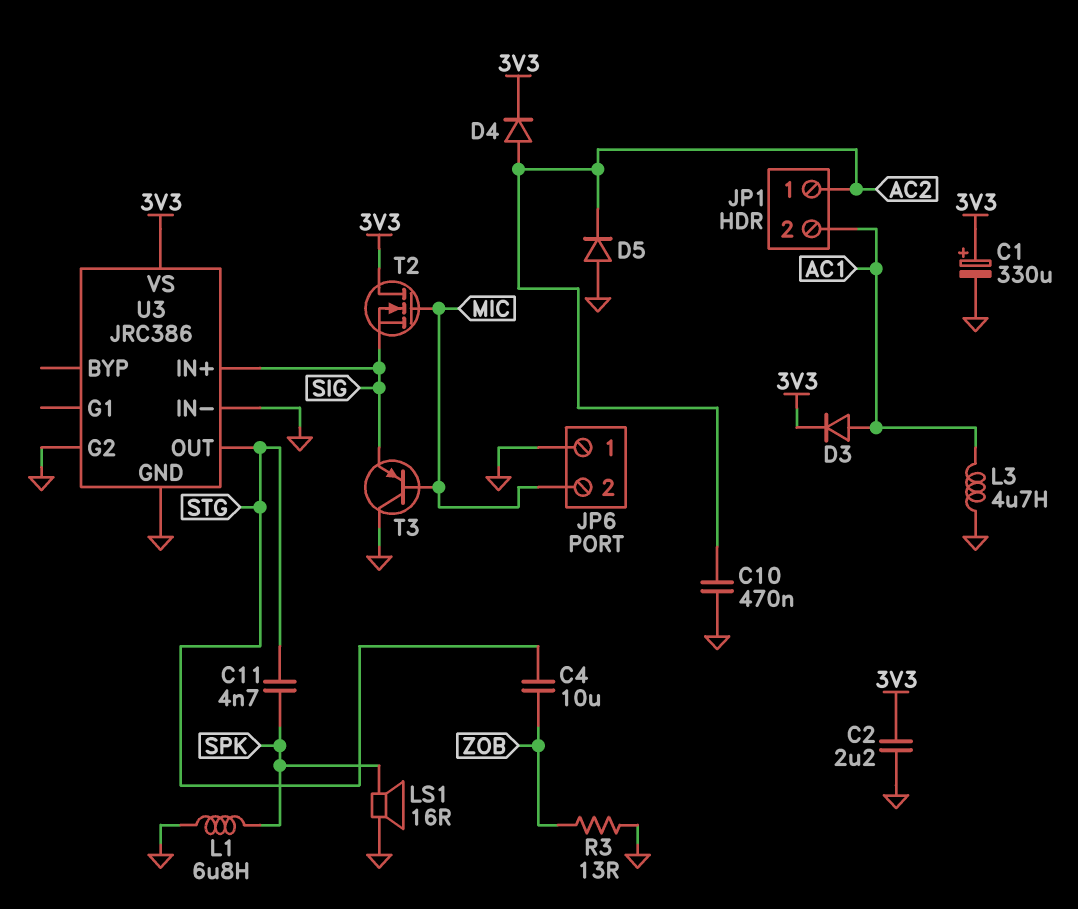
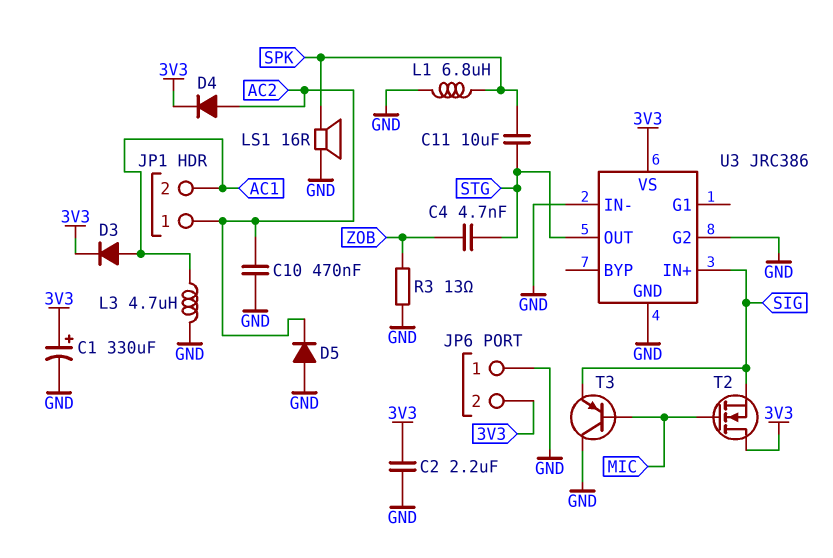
C4: 10uF (STG, ZOB) -> 4.7nF (STG, ZOB)
C11: 4.7nF (SPK, STG) -> 10uF (SPK, STG)
JP6 pin 2: MIC -> 3V3

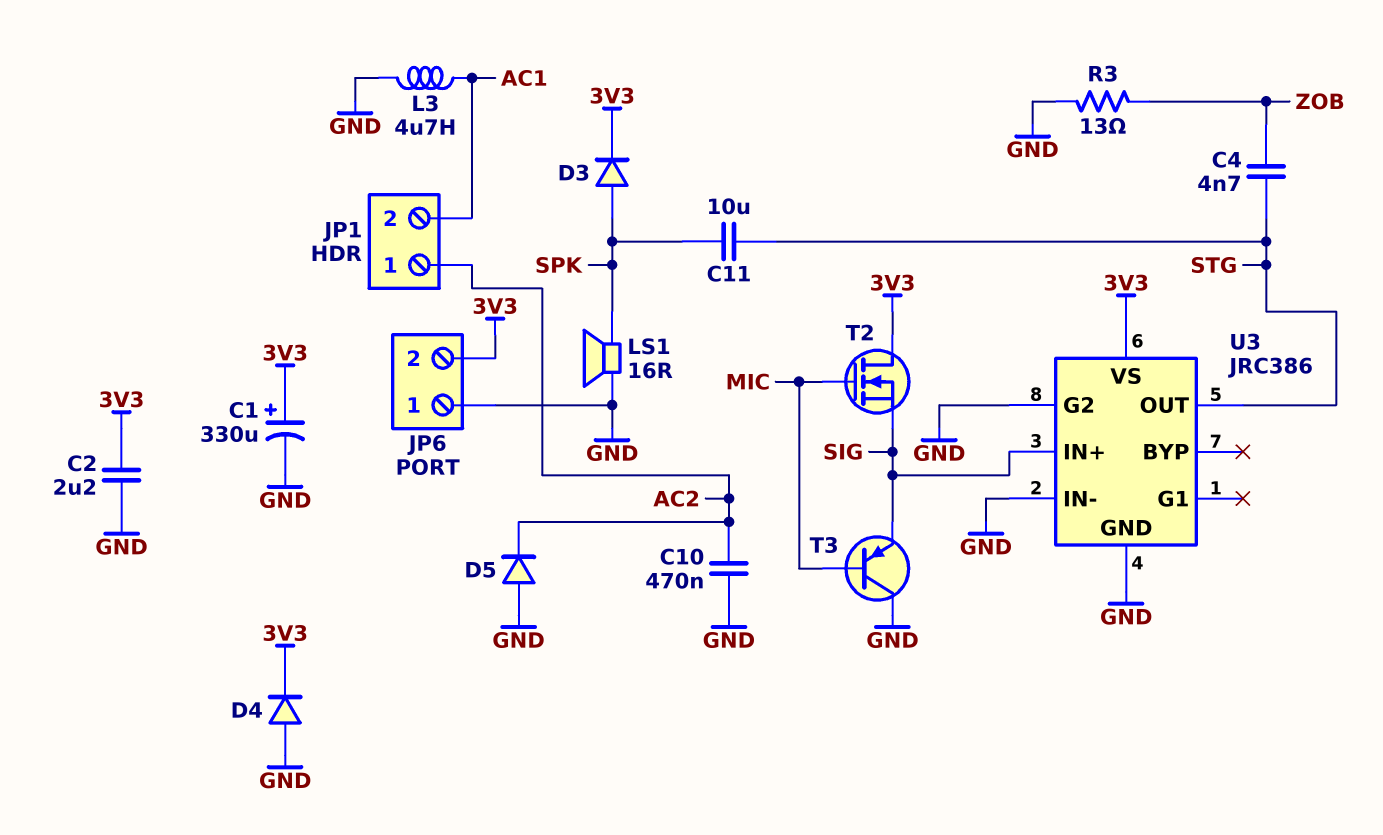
D3: diode (A AC1, K 3V3) -> diode (A SPK, K 3V3)
D4: diode (A AC2, K 3V3) -> diode (A GND, K 3V3)
L1: 6.8uH (GND, SPK) -> none

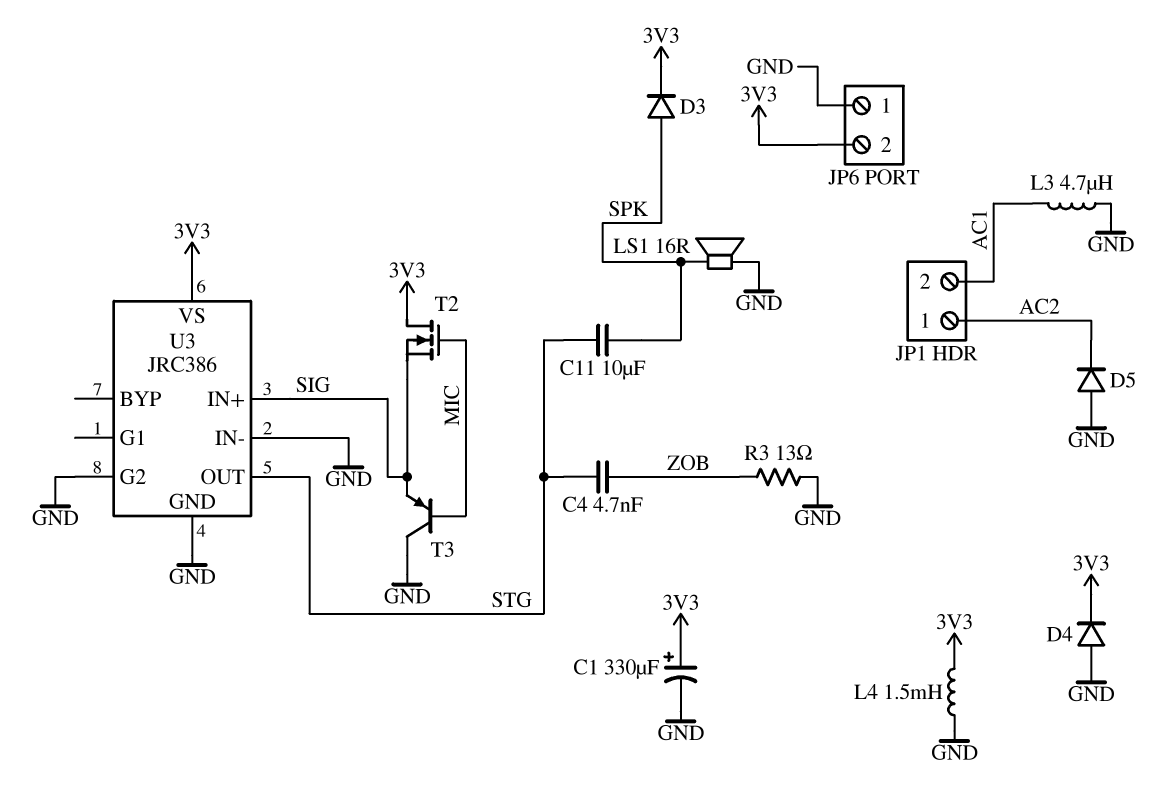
C2: 2.2uF (3V3, GND) -> none
C10: 470nF (AC2, GND) -> none
L4: none -> 1.5mH (3V3, GND)

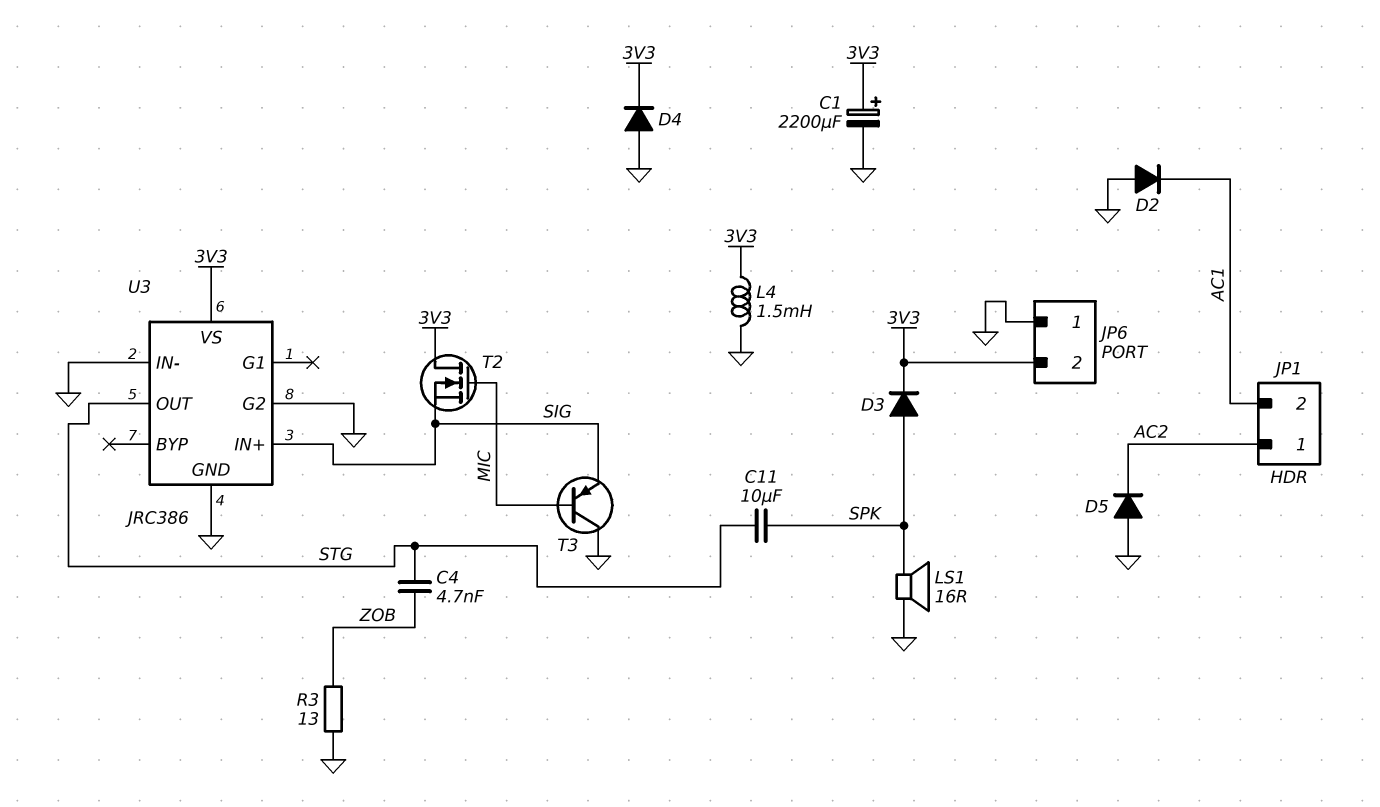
C1: 330uF (plus 3V3, minus GND) -> 2200uF (plus 3V3, minus GND)
D2: none -> diode (A GND, K AC1)
L3: 4.7uH (AC1, GND) -> none

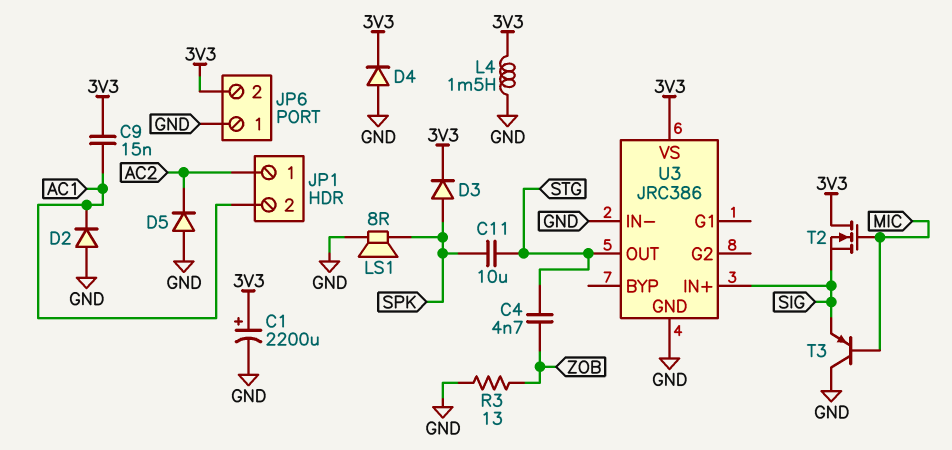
C9: none -> 15nF (3V3, AC1)
LS1: speaker 16R (GND, SPK) -> speaker 8R (GND, SPK)
U3 pin G2: GND -> none

